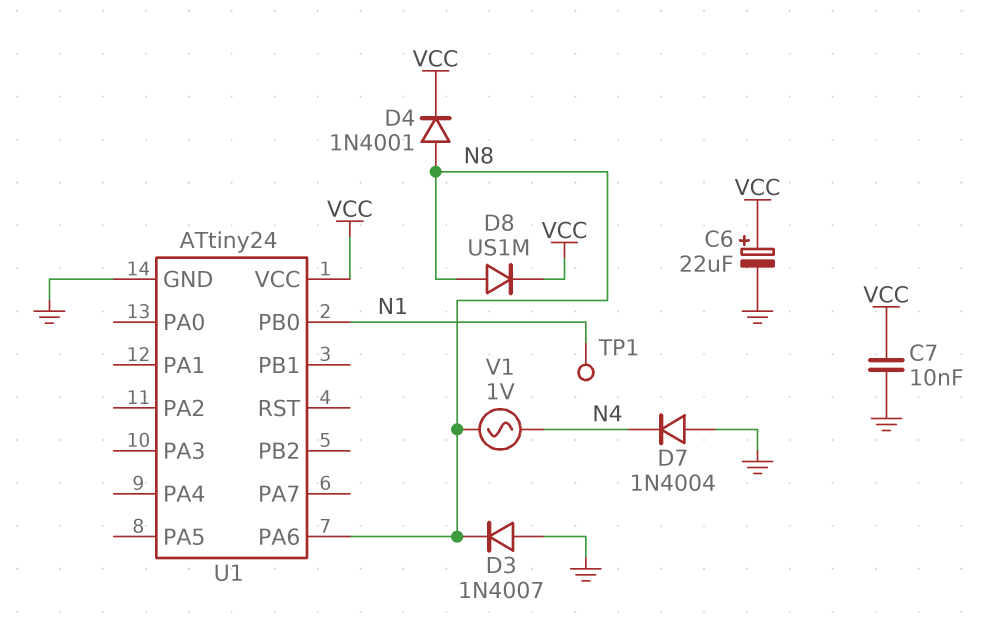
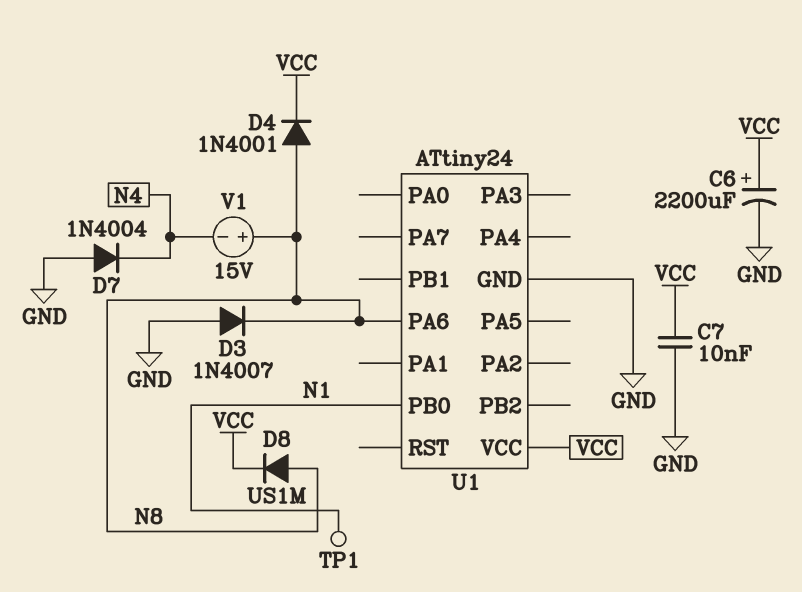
C6: 22uF (plus VCC, minus GND) -> 2200uF (plus VCC, minus GND)
V1: AC 1V (N4, N8) -> 15V (plus N8, minus N4)

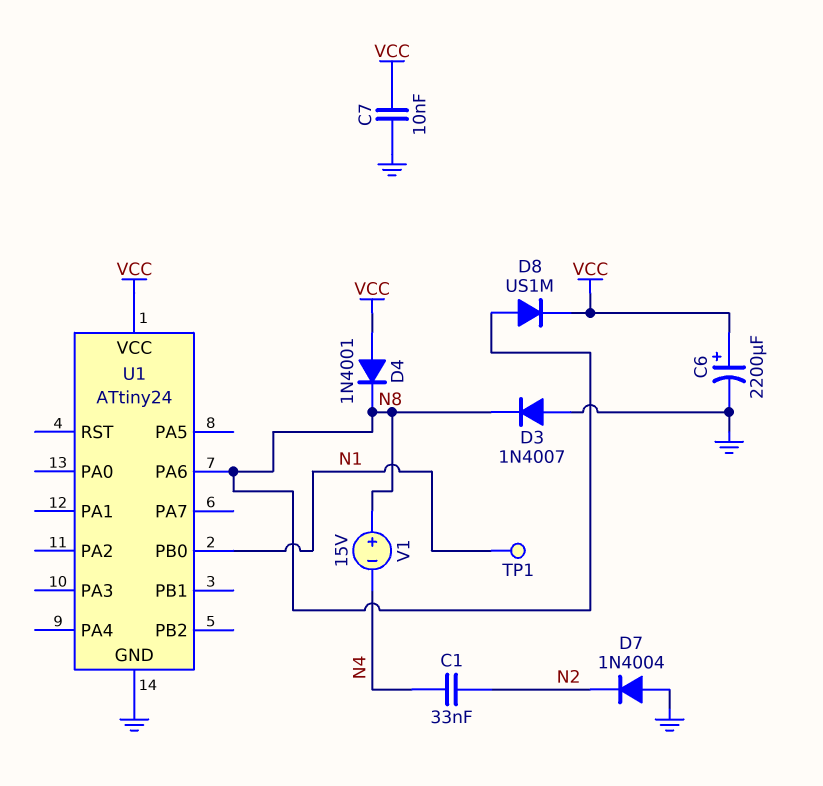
C1: none -> 33nF (N2, N4)
D4: diode 1N4001 (A N8, K VCC) -> diode 1N4001 (A VCC, K N8)
D7: diode 1N4004 (A GND, K N4) -> diode 1N4004 (A GND, K N2)

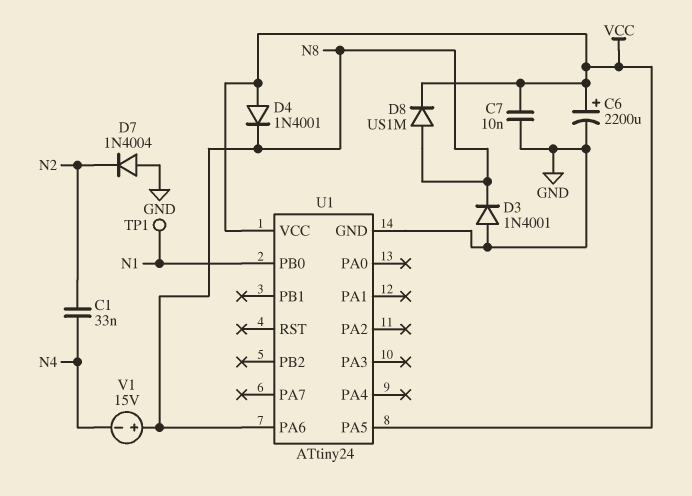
D3: diode 1N4007 (A GND, K N8) -> diode 1N4001 (A GND, K N8)
U1 pin PA5: none -> VCC

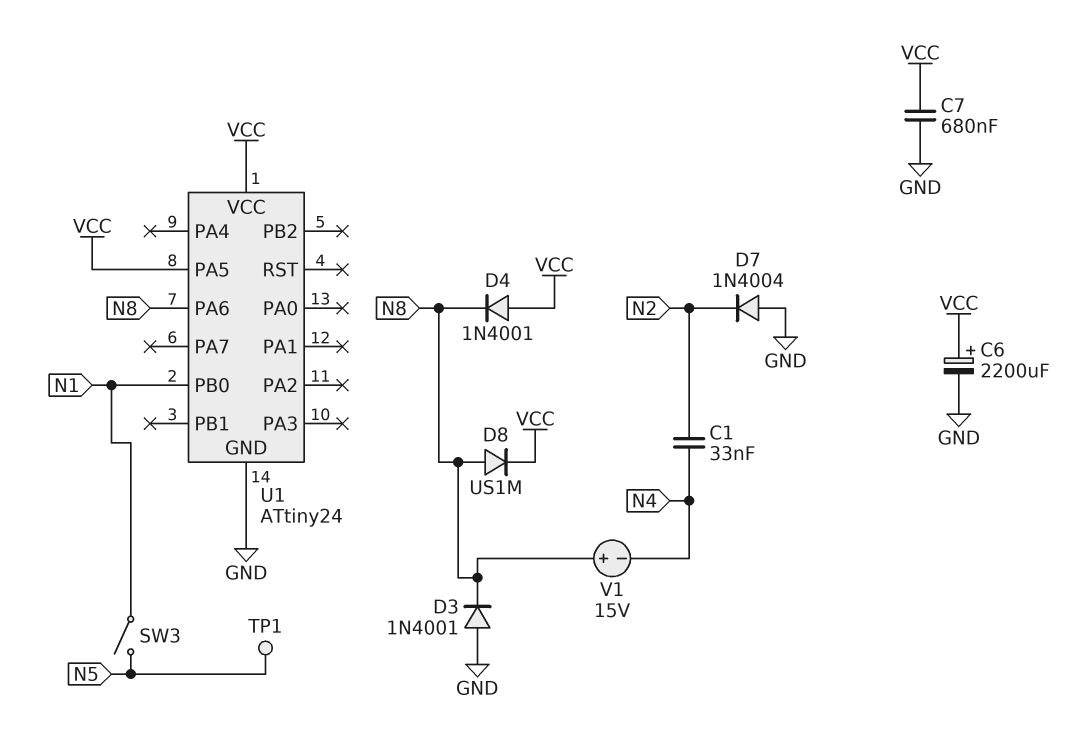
C7: 10nF (GND, VCC) -> 680nF (GND, VCC)
SW3: none -> switch (N1, N5)
TP1: test point (N1) -> test point (N5)

